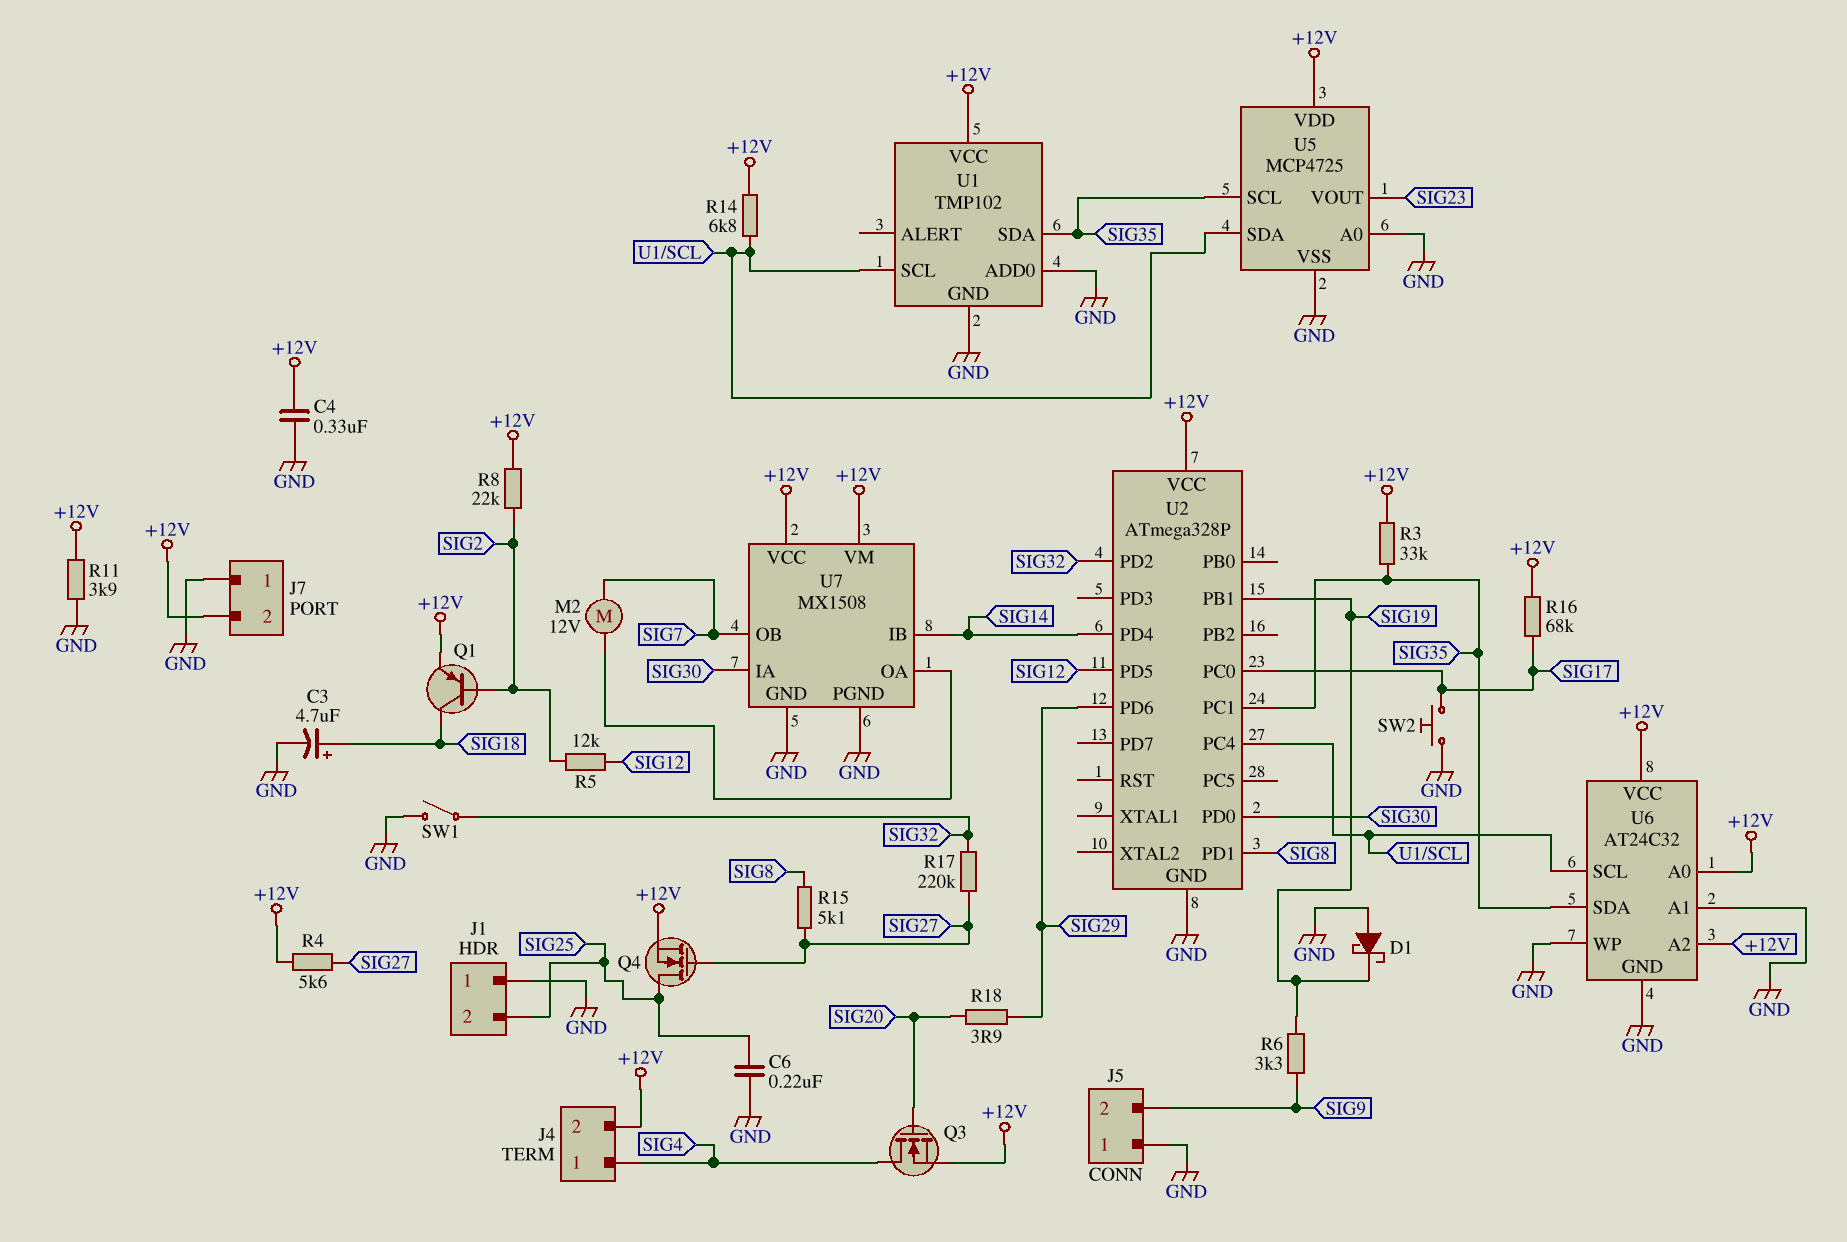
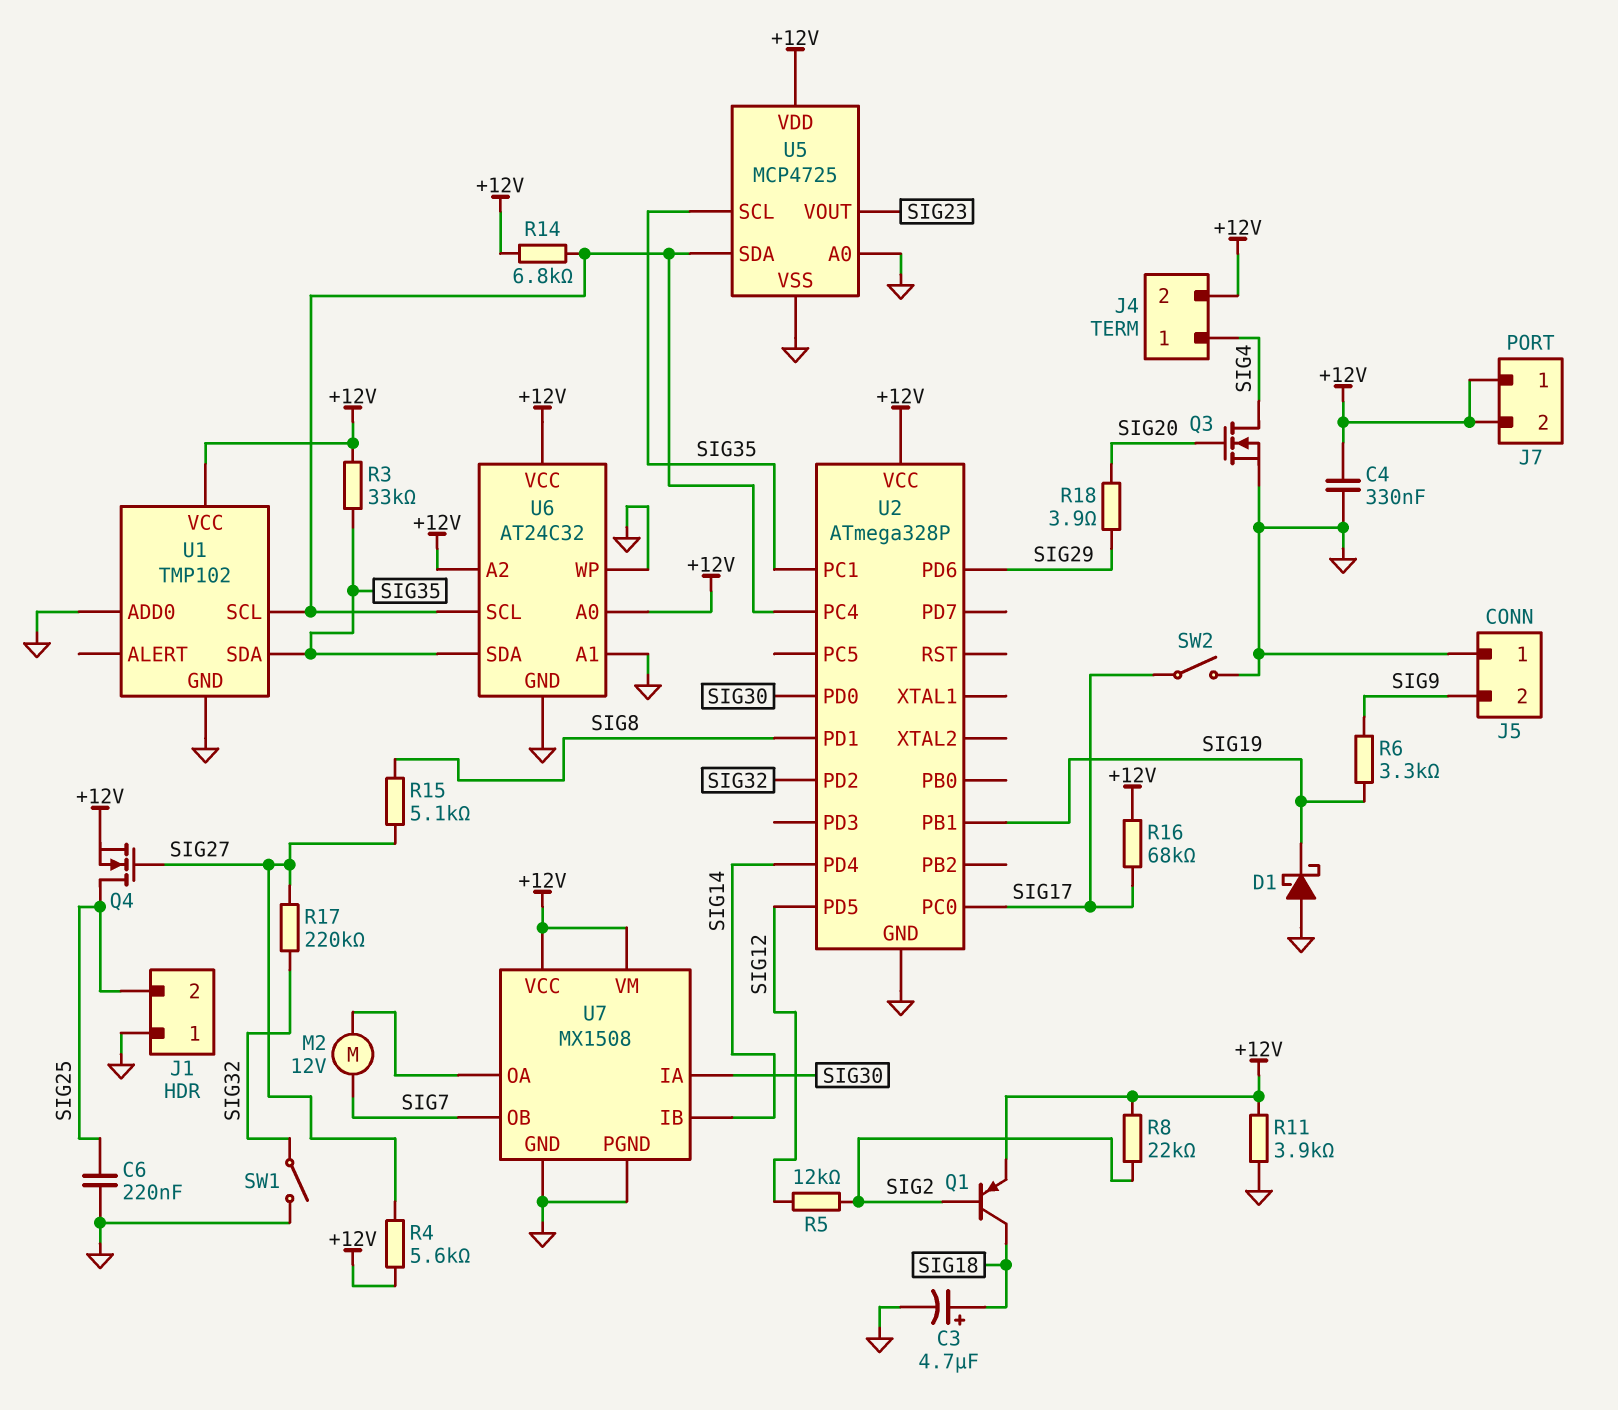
J7 pin 1: GND -> +12V
Q3: NMOS (G SIG20, D SIG4, S +12V) -> NMOS (G SIG20, D SIG4, S GND)
SW2: button (GND, SIG17) -> switch (GND, SIG17)

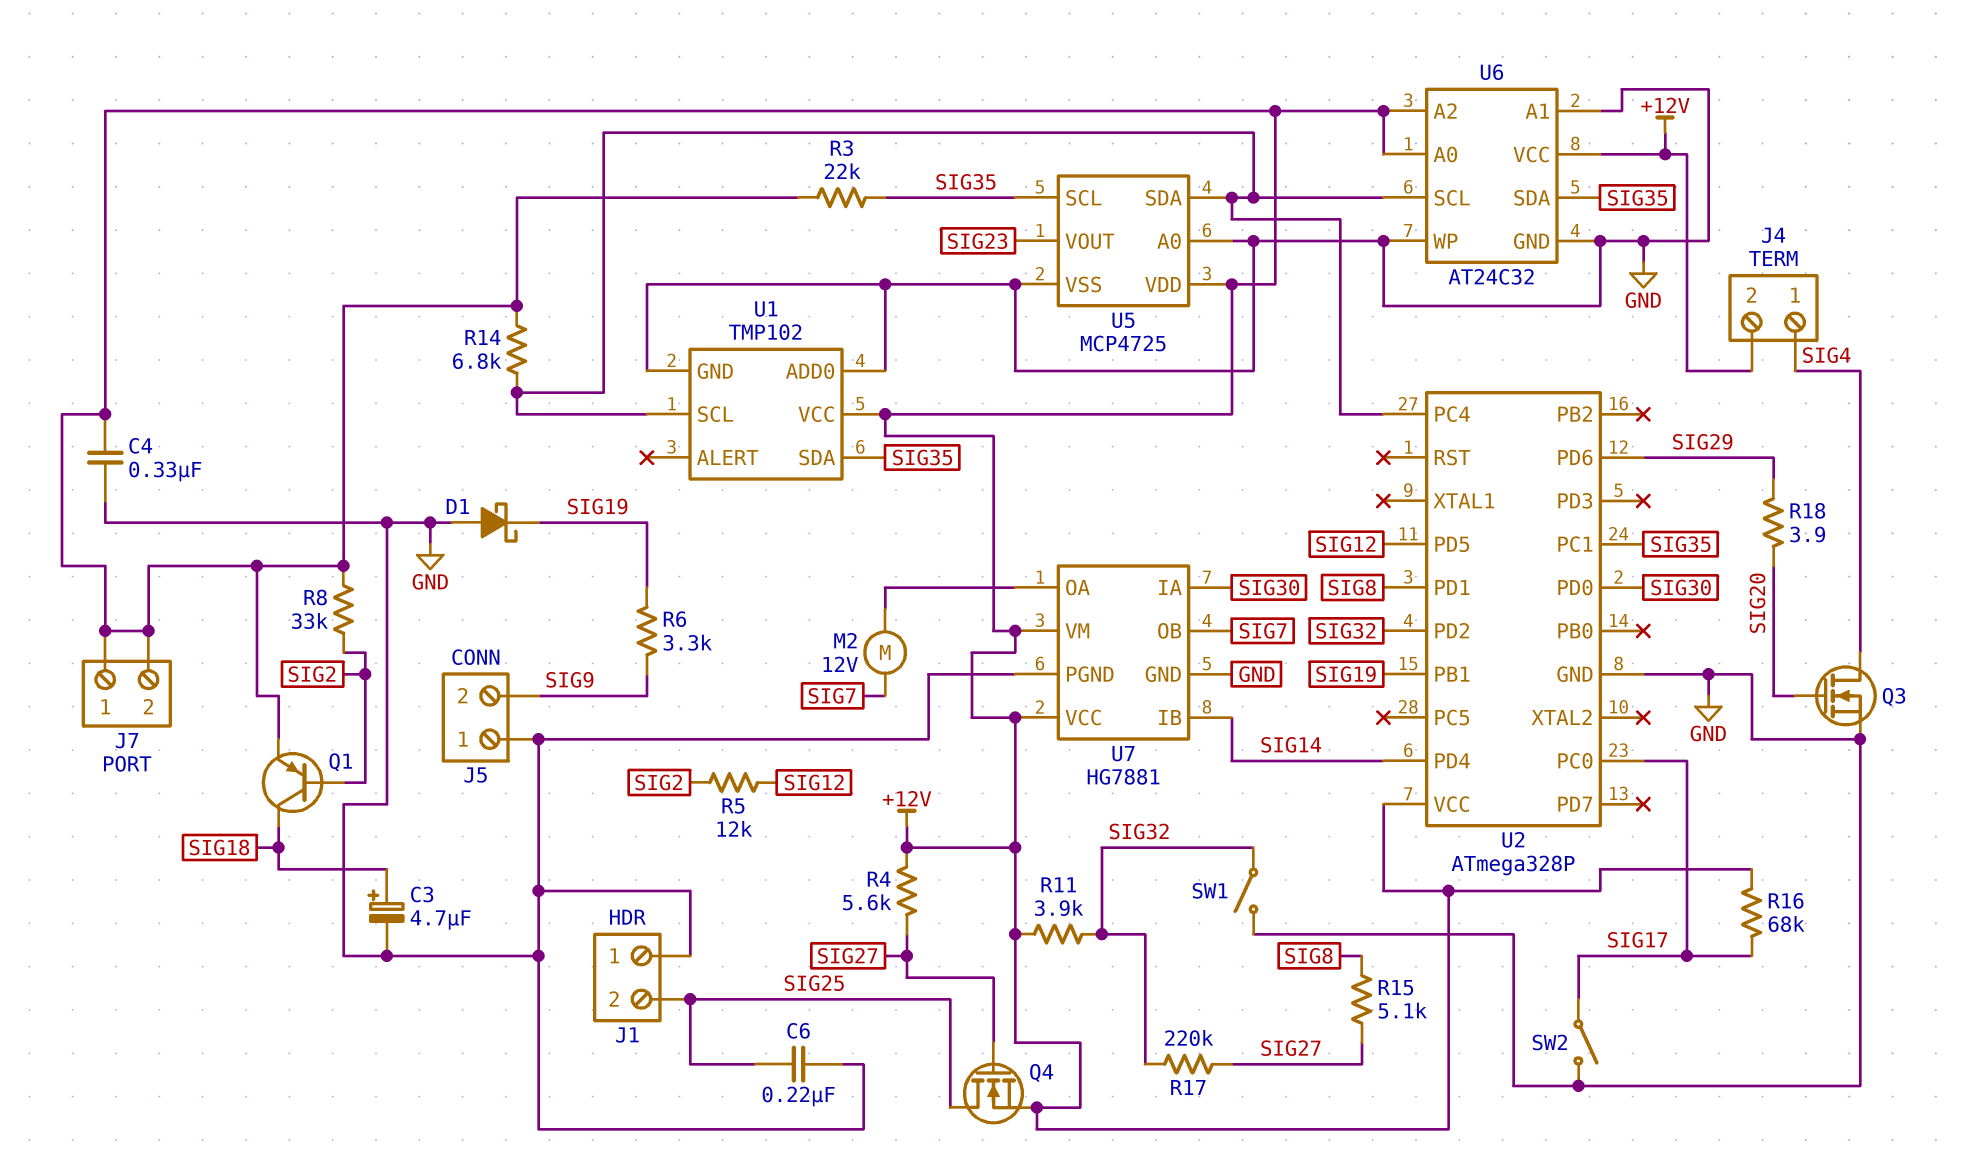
R3: 33k (+12V, SIG35) -> 22k (+12V, SIG35)
R8: 22k (+12V, SIG2) -> 33k (+12V, SIG2)
R11: 3.9k (+12V, GND) -> 3.9k (+12V, SIG32)
U7: MX1508 -> HG7881

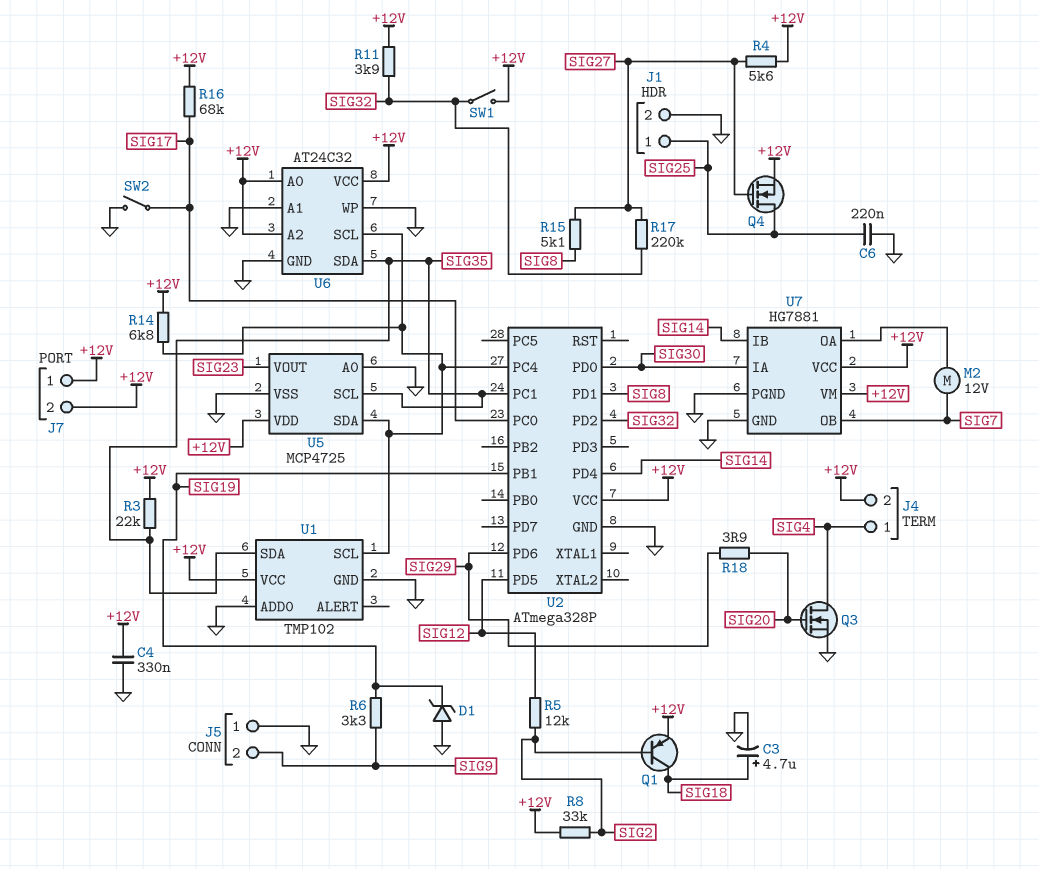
D1: schottky (A GND, K SIG19) -> zener (A GND, K SIG19)
J1 pin 1: GND -> SIG25
J1 pin 2: SIG25 -> GND
SW1: switch (GND, SIG32) -> switch (+12V, SIG32)

